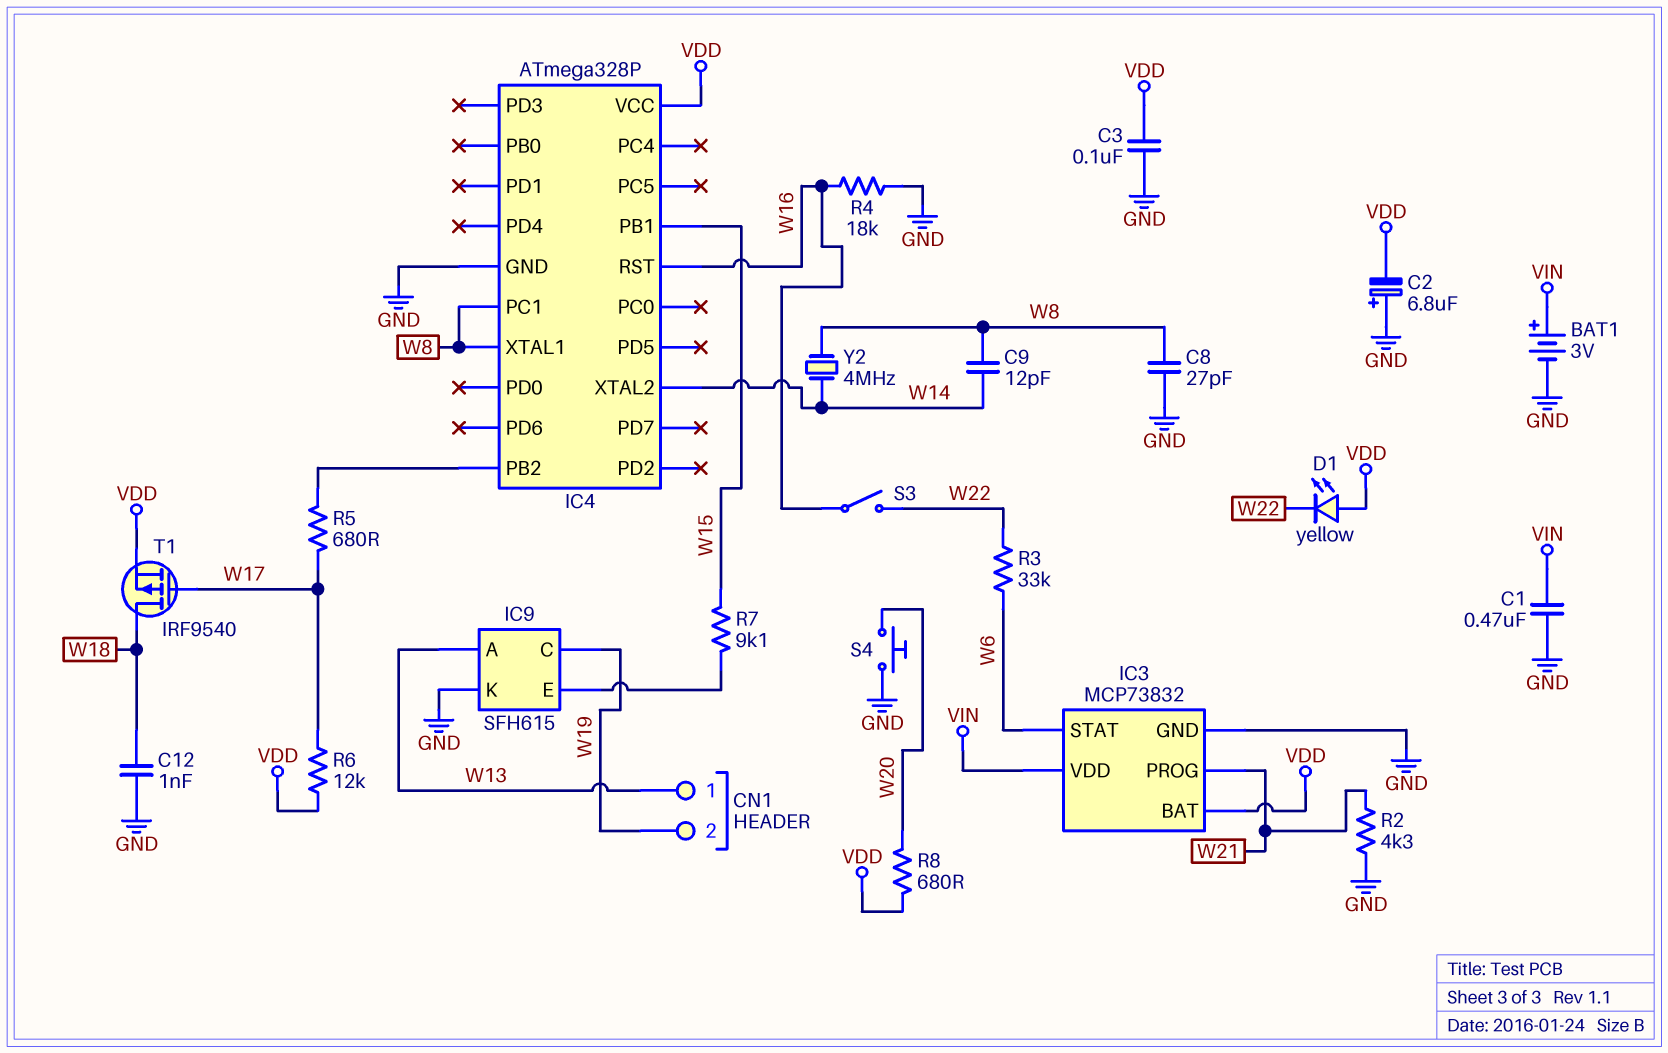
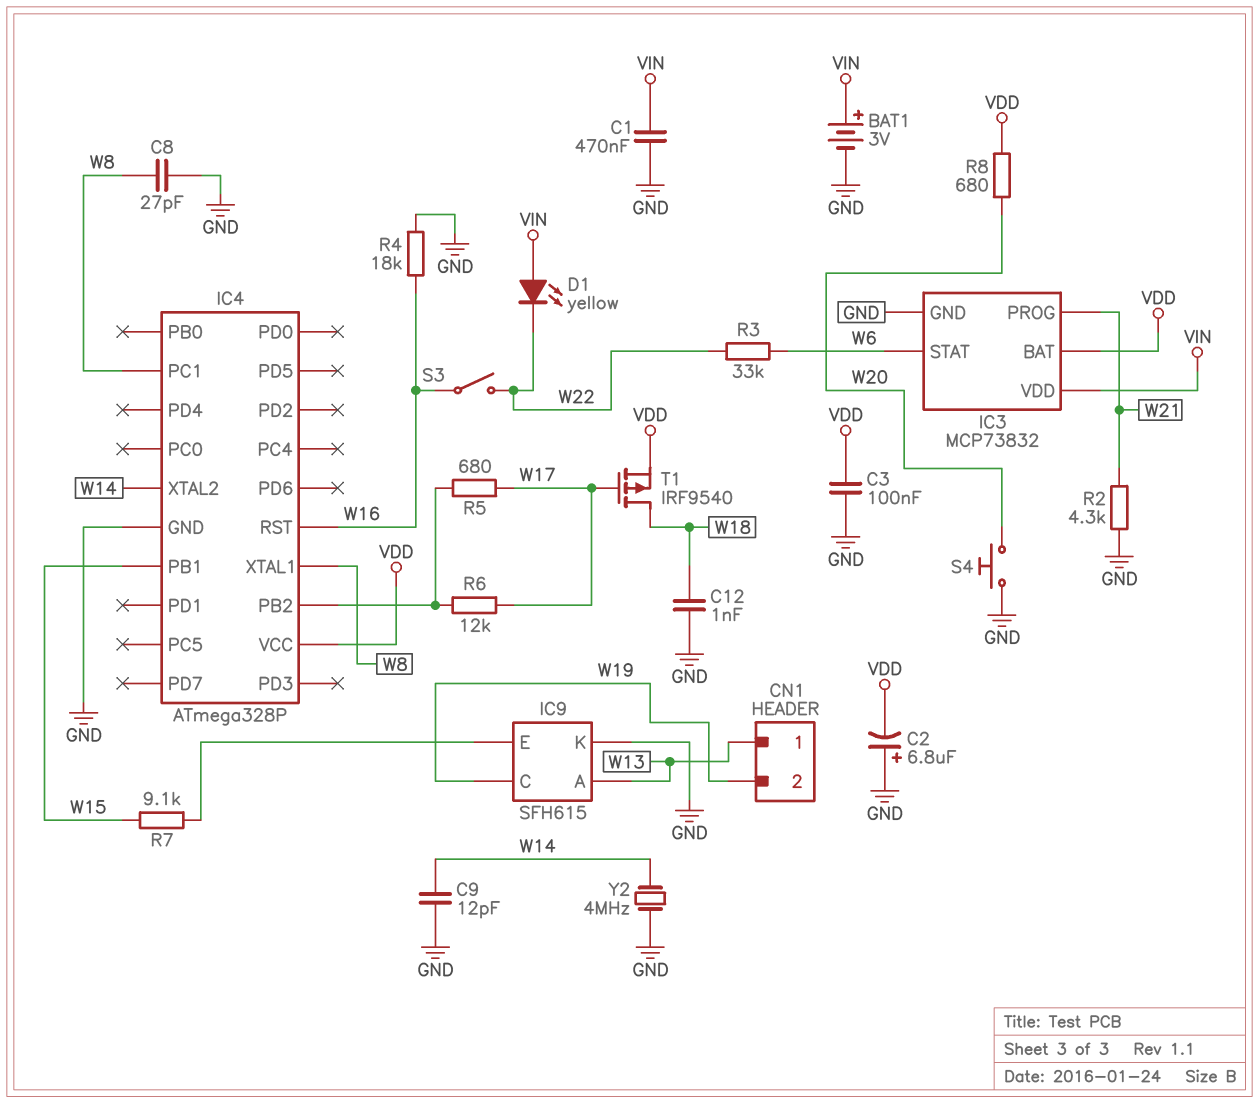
C9: 12pF (W8, W14) -> 12pF (GND, W14)
D1: LED yellow (A VDD, K W22) -> LED yellow (A VIN, K W22)
R6: 12k (VDD, W17) -> 12k (IC4/PB2, W17)
Y2: 4MHz (W8, W14) -> 4MHz (GND, W14)

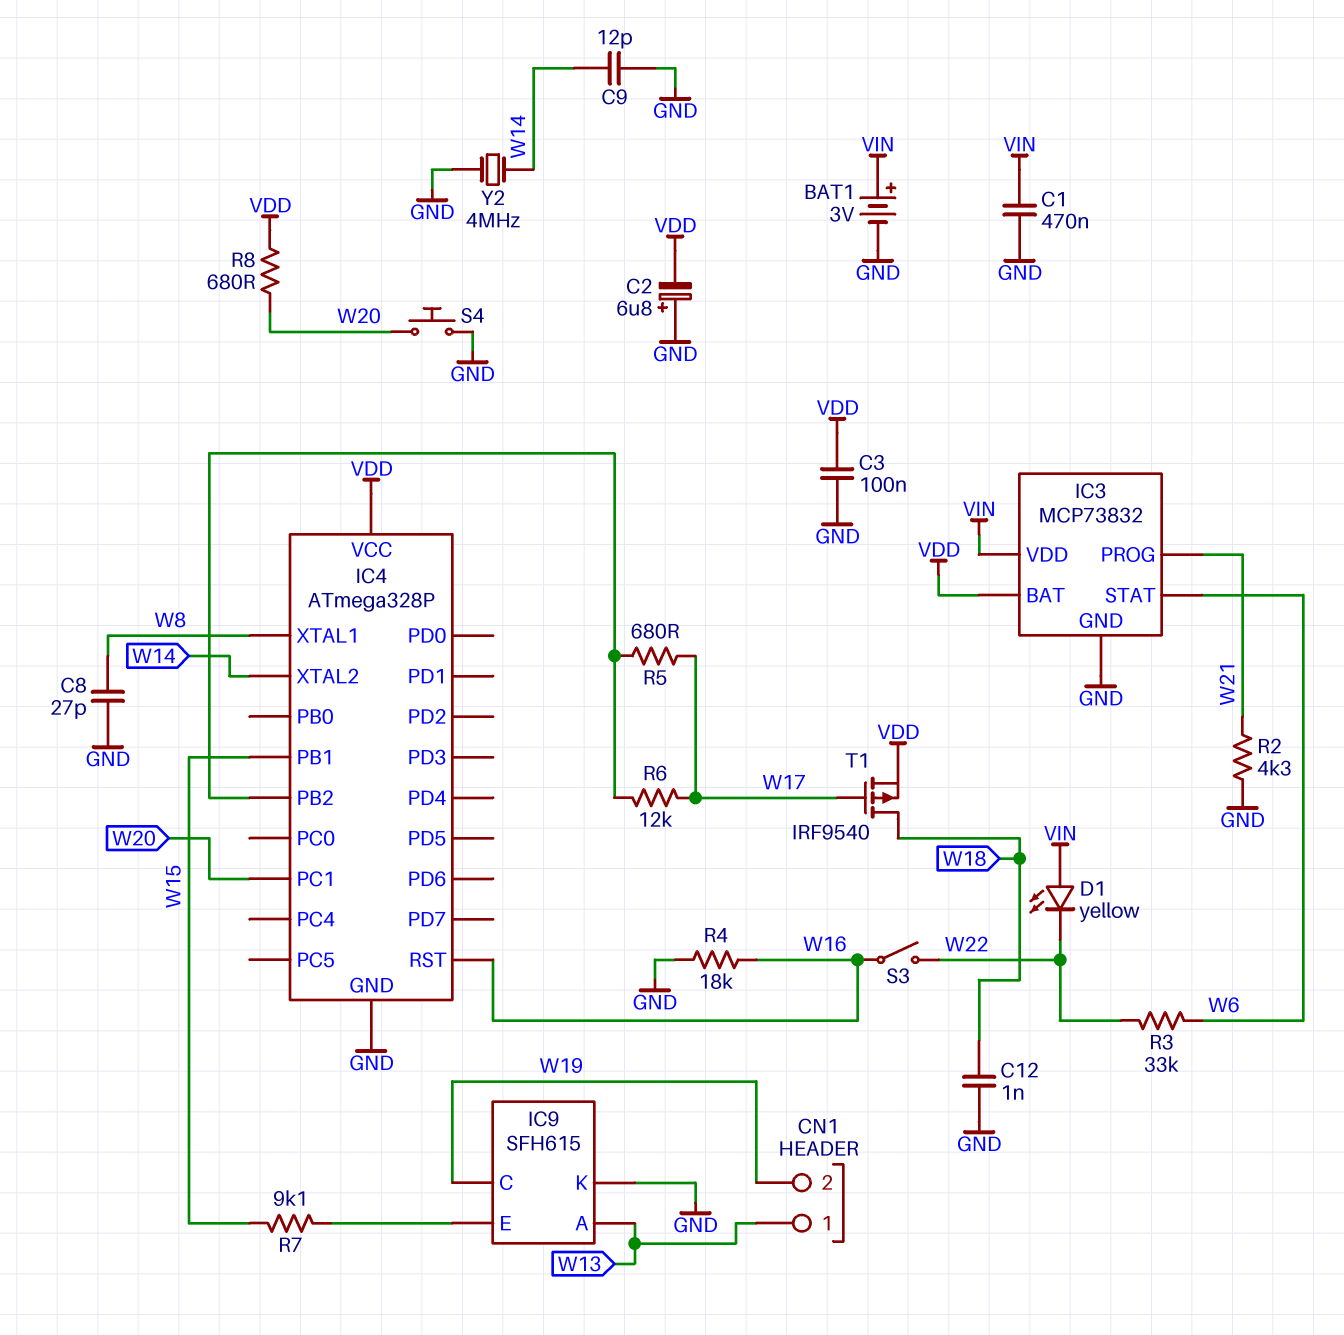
IC4 pin PC1: W8 -> W20

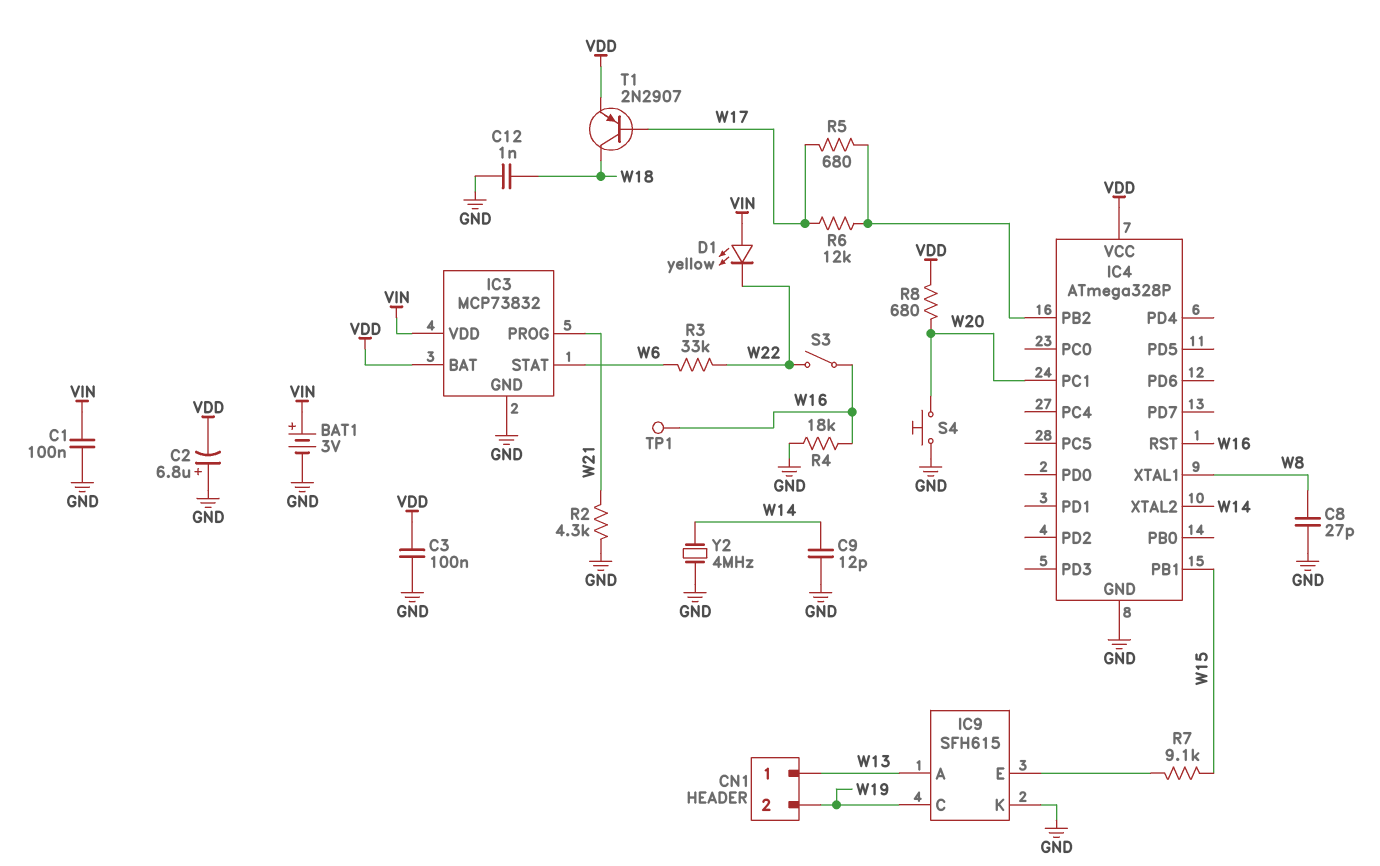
C1: 470nF (GND, VIN) -> 100nF (GND, VIN)
T1: PMOS IRF9540 (G W17, D W18, S VDD) -> PNP 2N2907 (B W17, C W18, E VDD)
TP1: none -> test point (W16)

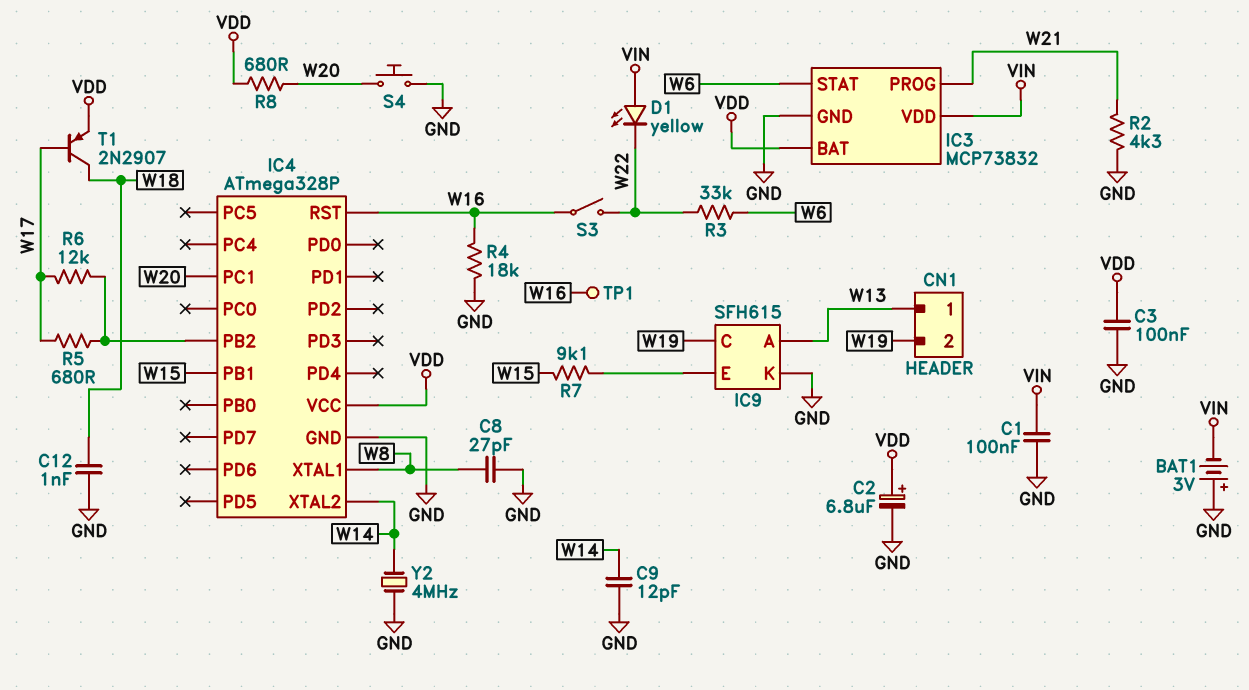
BAT1: 3V (plus VIN, minus GND) -> 3V (plus GND, minus VIN)
C2: 6.8uF (plus GND, minus VDD) -> 6.8uF (plus VDD, minus GND)

